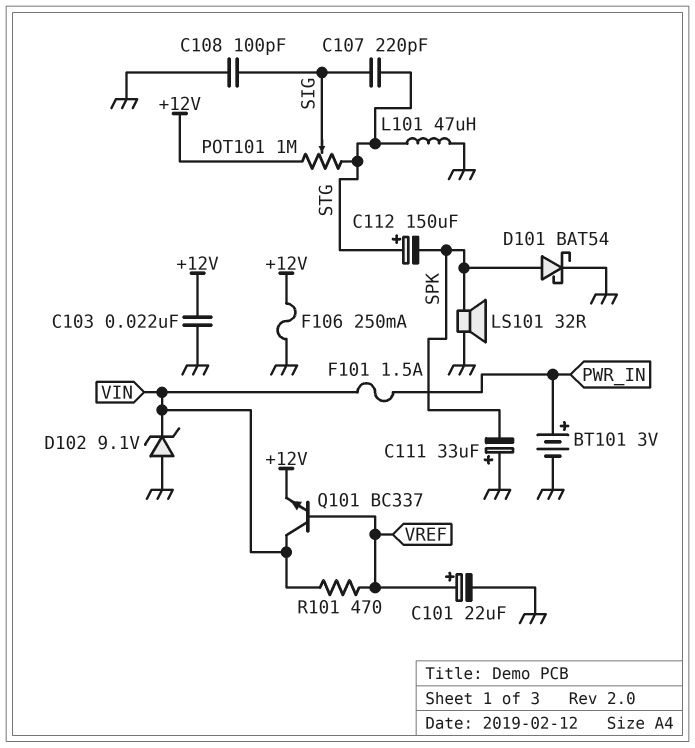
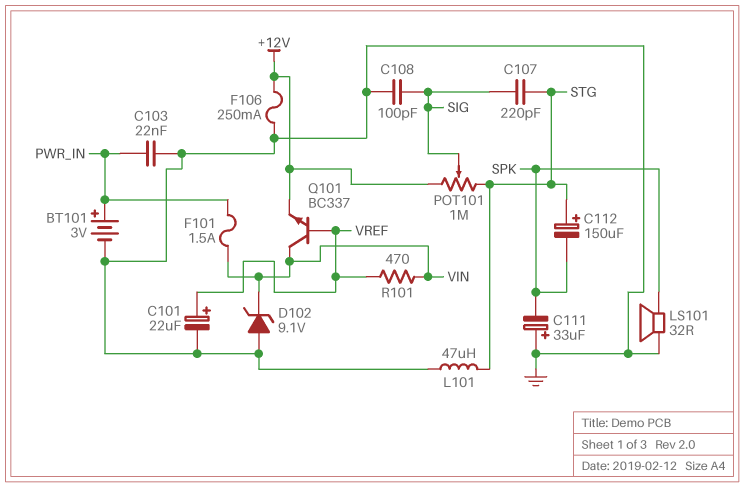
C103: 22nF (+12V, GND) -> 22nF (GND, PWR_IN)
D101: schottky BAT54 (A SPK, K GND) -> none

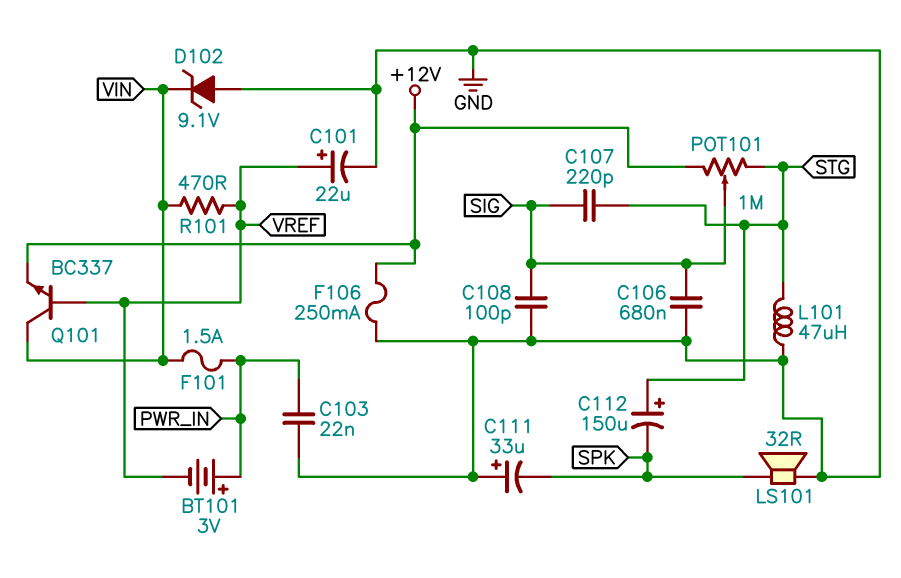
BT101: 3V (plus PWR_IN, minus GND) -> 3V (plus PWR_IN, minus VREF)
C106: none -> 680nF (GND, SIG)

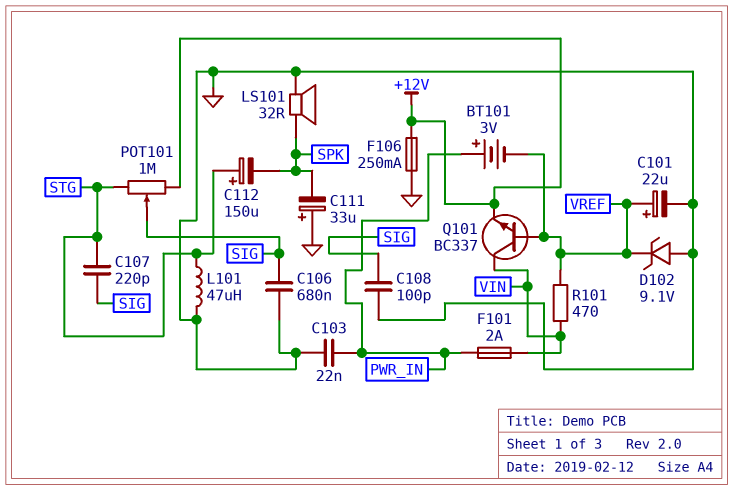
D102: zener 9.1V (A GND, K VIN) -> zener 9.1V (A GND, K VREF)
F101: 1.5A (PWR_IN, VIN) -> 2A (PWR_IN, VIN)

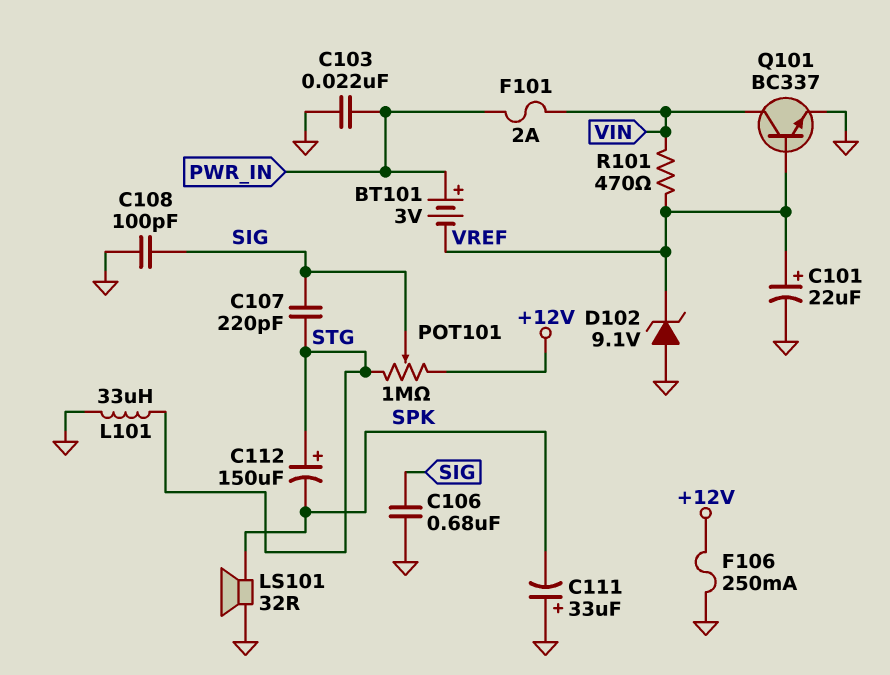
L101: 47uH (GND, STG) -> 33uH (GND, STG)
Q101: NPN BC337 (B VREF, C VIN, E +12V) -> NPN BC337 (B VREF, C VIN, E GND)

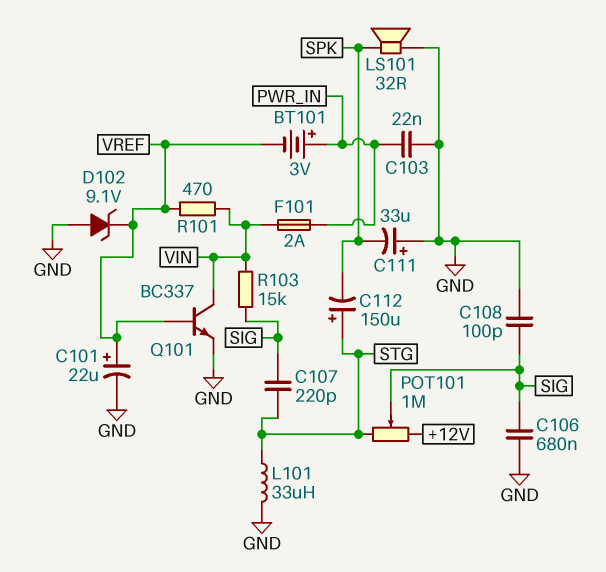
F106: 250mA (+12V, GND) -> none
R103: none -> 15k (SIG, VIN)

